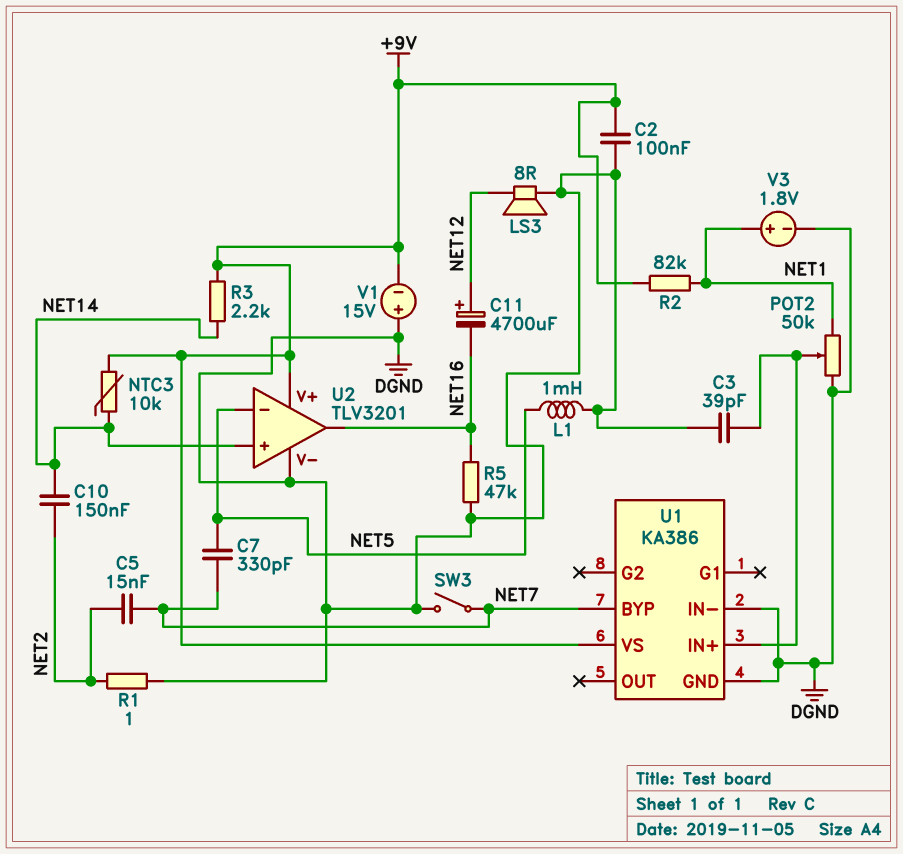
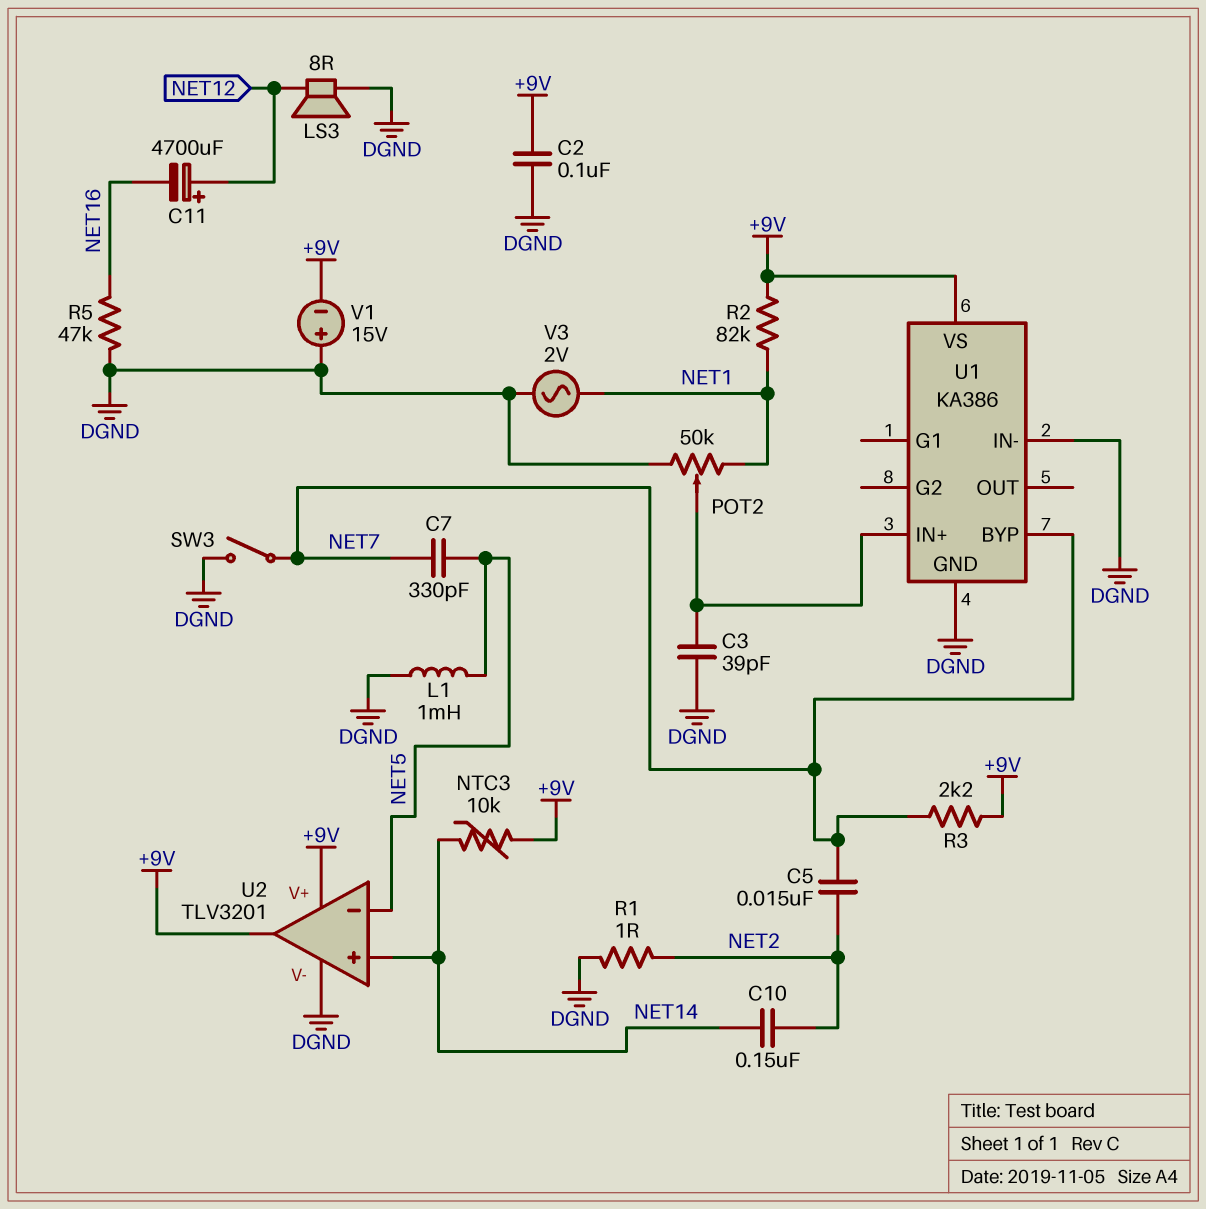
R3: 2.2k (+9V, NET14) -> 2.2k (+9V, NET7)
U2 pin out: NET16 -> +9V
V3: 1.8V (plus NET1, minus DGND) -> AC 2V (DGND, NET1)

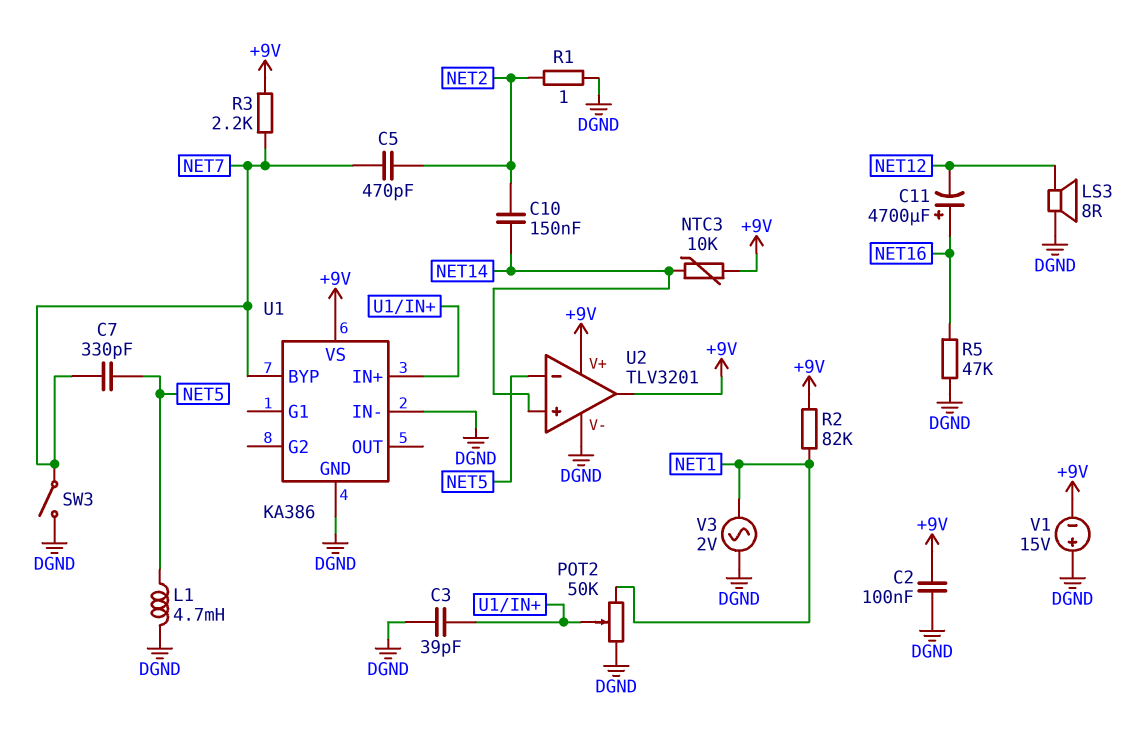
C5: 15nF (NET2, NET7) -> 470pF (NET2, NET7)
C11: 4700uF (plus NET12, minus NET16) -> 4700uF (plus NET16, minus NET12)
L1: 1mH (DGND, NET5) -> 4.7mH (DGND, NET5)

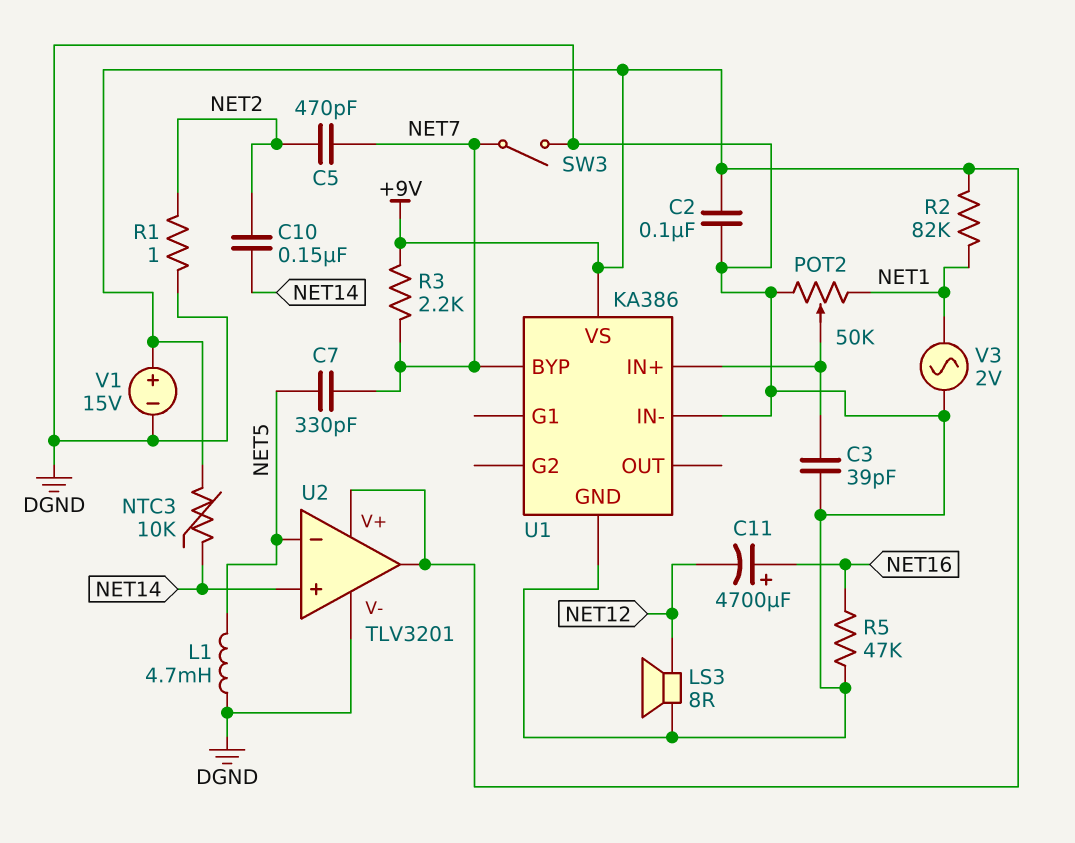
V1: 15V (plus DGND, minus +9V) -> 15V (plus +9V, minus DGND)

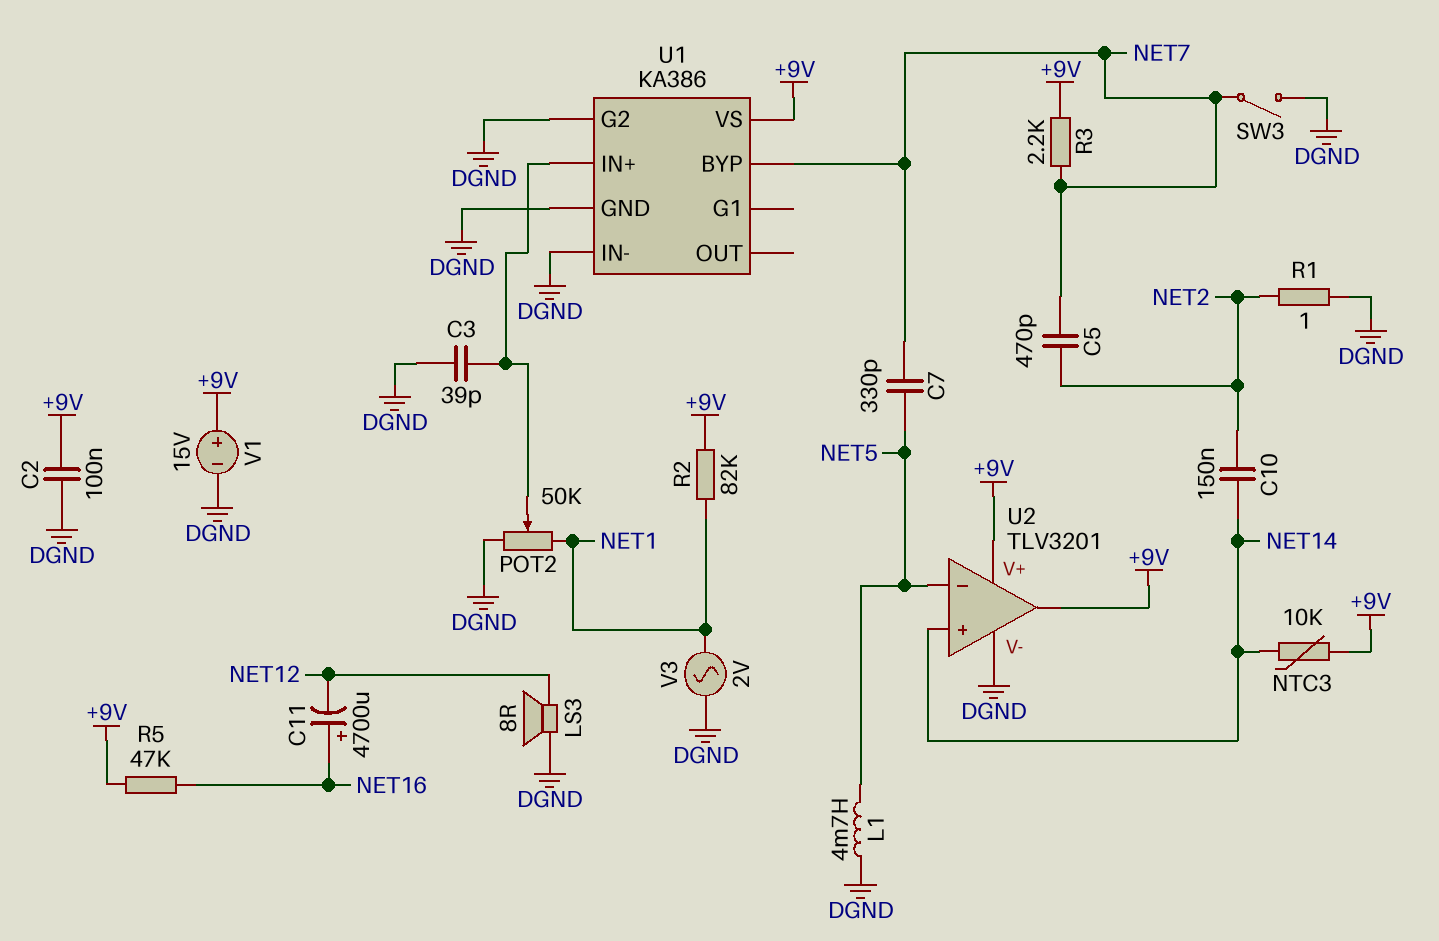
R5: 47k (DGND, NET16) -> 47k (+9V, NET16)
U1 pin G2: none -> DGND

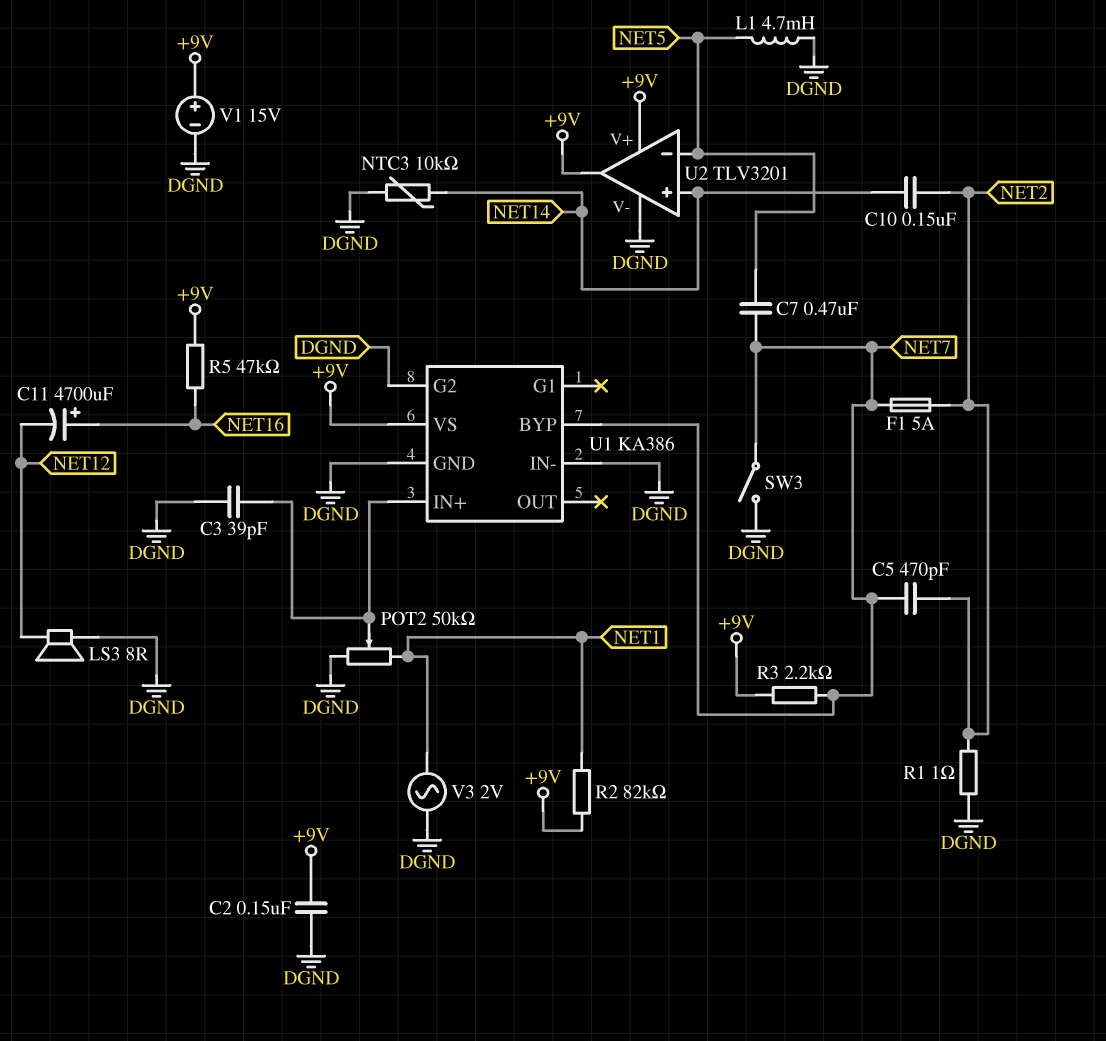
C2: 100nF (+9V, DGND) -> 150nF (+9V, DGND)
C7: 330pF (NET5, NET7) -> 470nF (NET5, NET7)
F1: none -> 5A (NET2, NET7)
NTC3: 10k (+9V, NET14) -> 10k (DGND, NET14)

